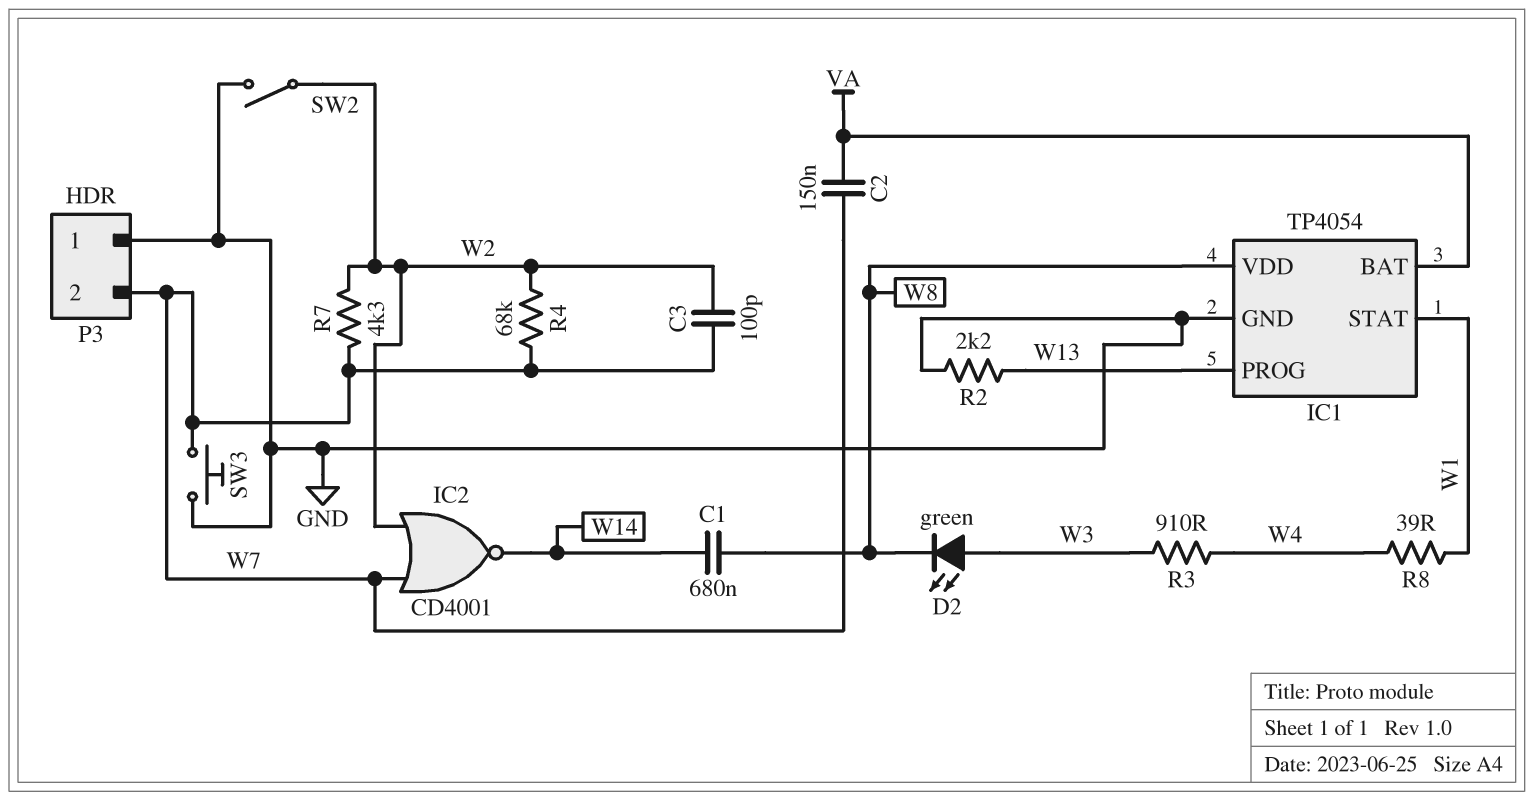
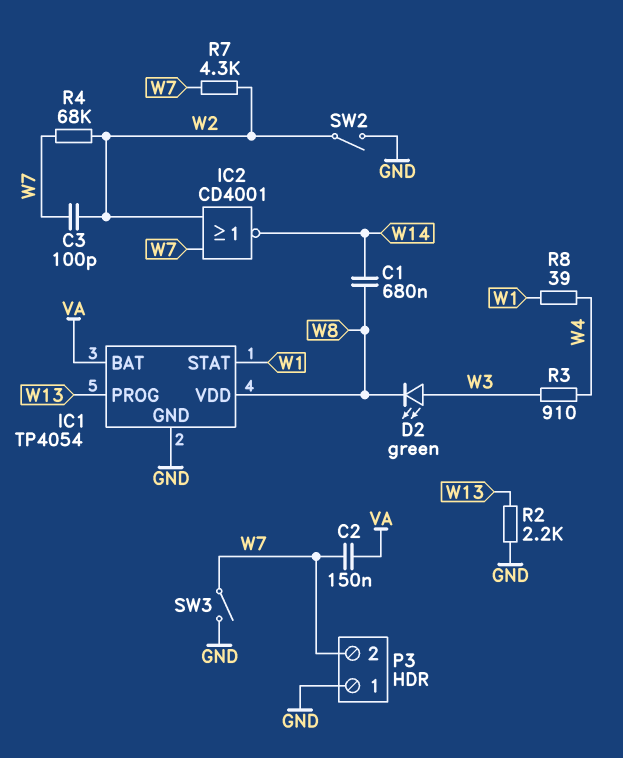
SW3: button (GND, W7) -> switch (GND, W7)

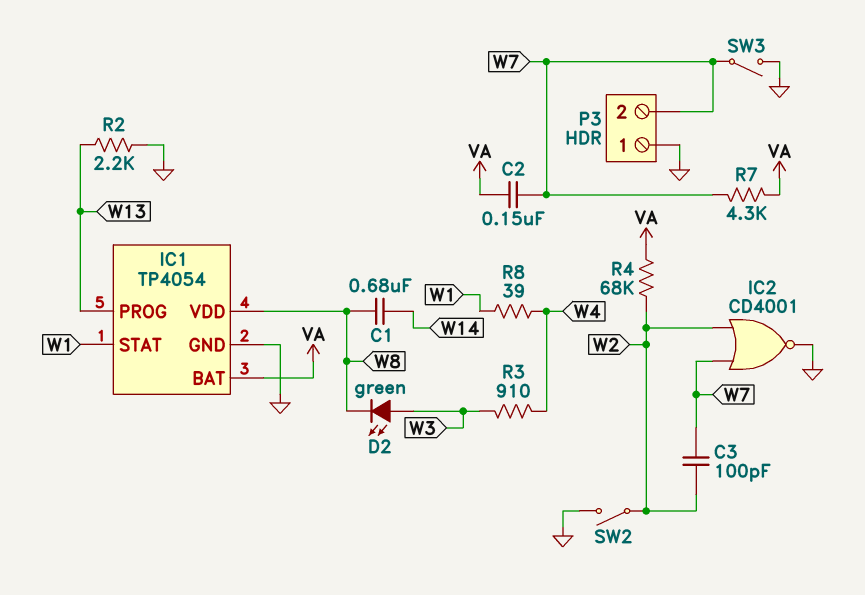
IC2: NOR CD4001 (in W2, in W7, out W14) -> NOR CD4001 (in W2, in W7, out GND)
R4: 68k (W2, W7) -> 68k (VA, W2)
R7: 4.3k (W2, W7) -> 4.3k (VA, W7)

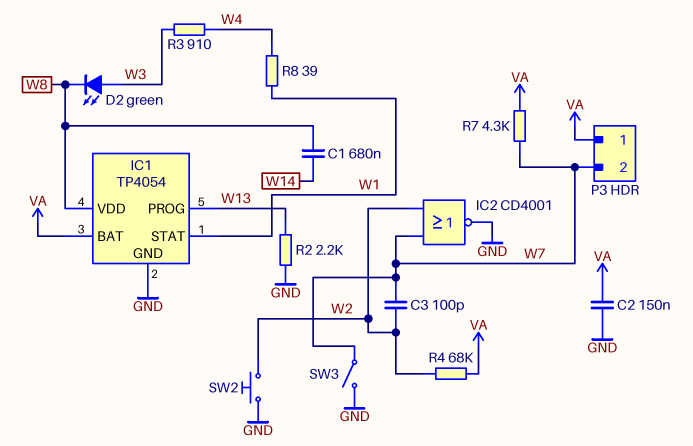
C2: 150nF (VA, W7) -> 150nF (GND, VA)
P3 pin 1: GND -> VA
SW2: switch (GND, W2) -> button (GND, W2)

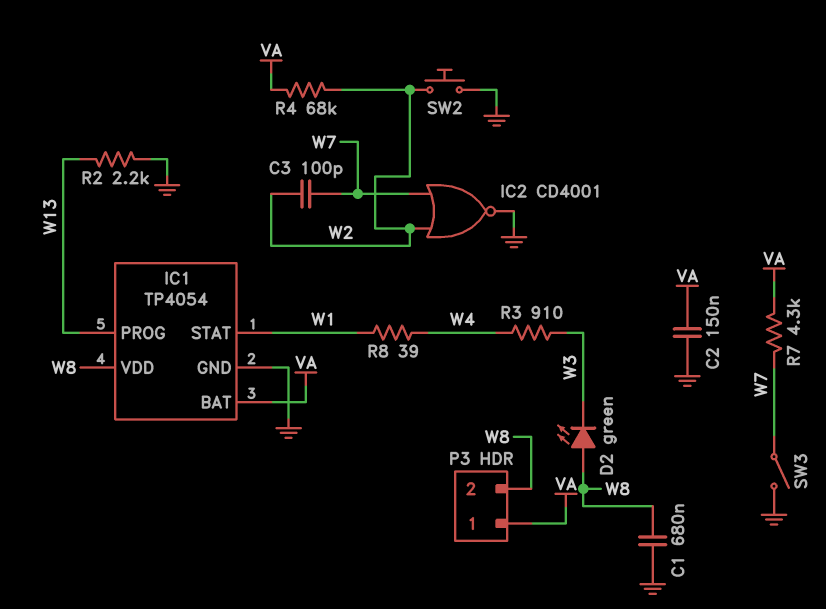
C1: 680nF (W8, W14) -> 680nF (GND, W8)
D2: LED green (A W3, K W8) -> LED green (A W8, K W3)
P3 pin 2: W7 -> W8

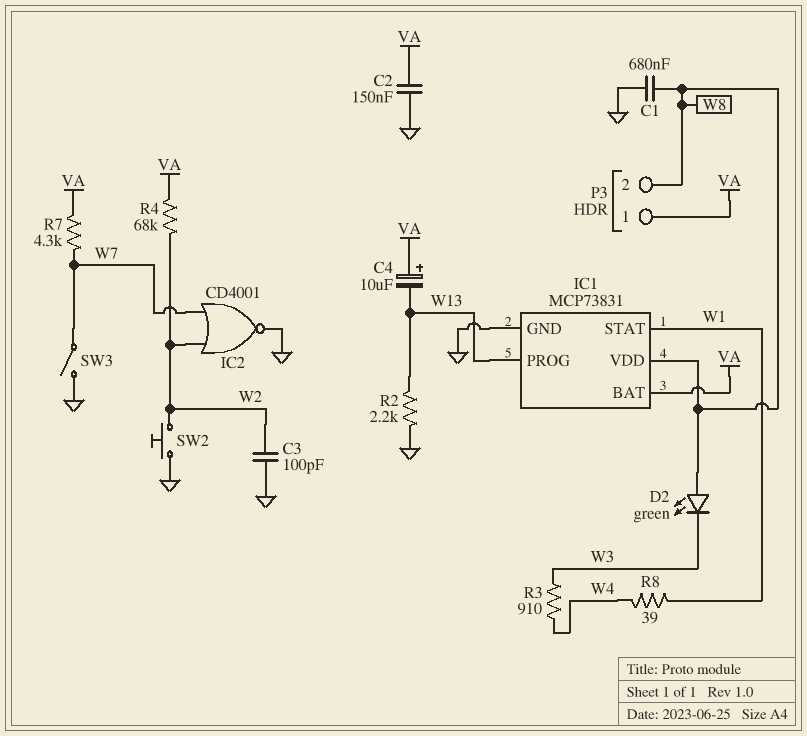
C3: 100pF (W2, W7) -> 100pF (GND, W2)
C4: none -> 10uF (plus VA, minus W13)
IC1: TP4054 -> MCP73831

